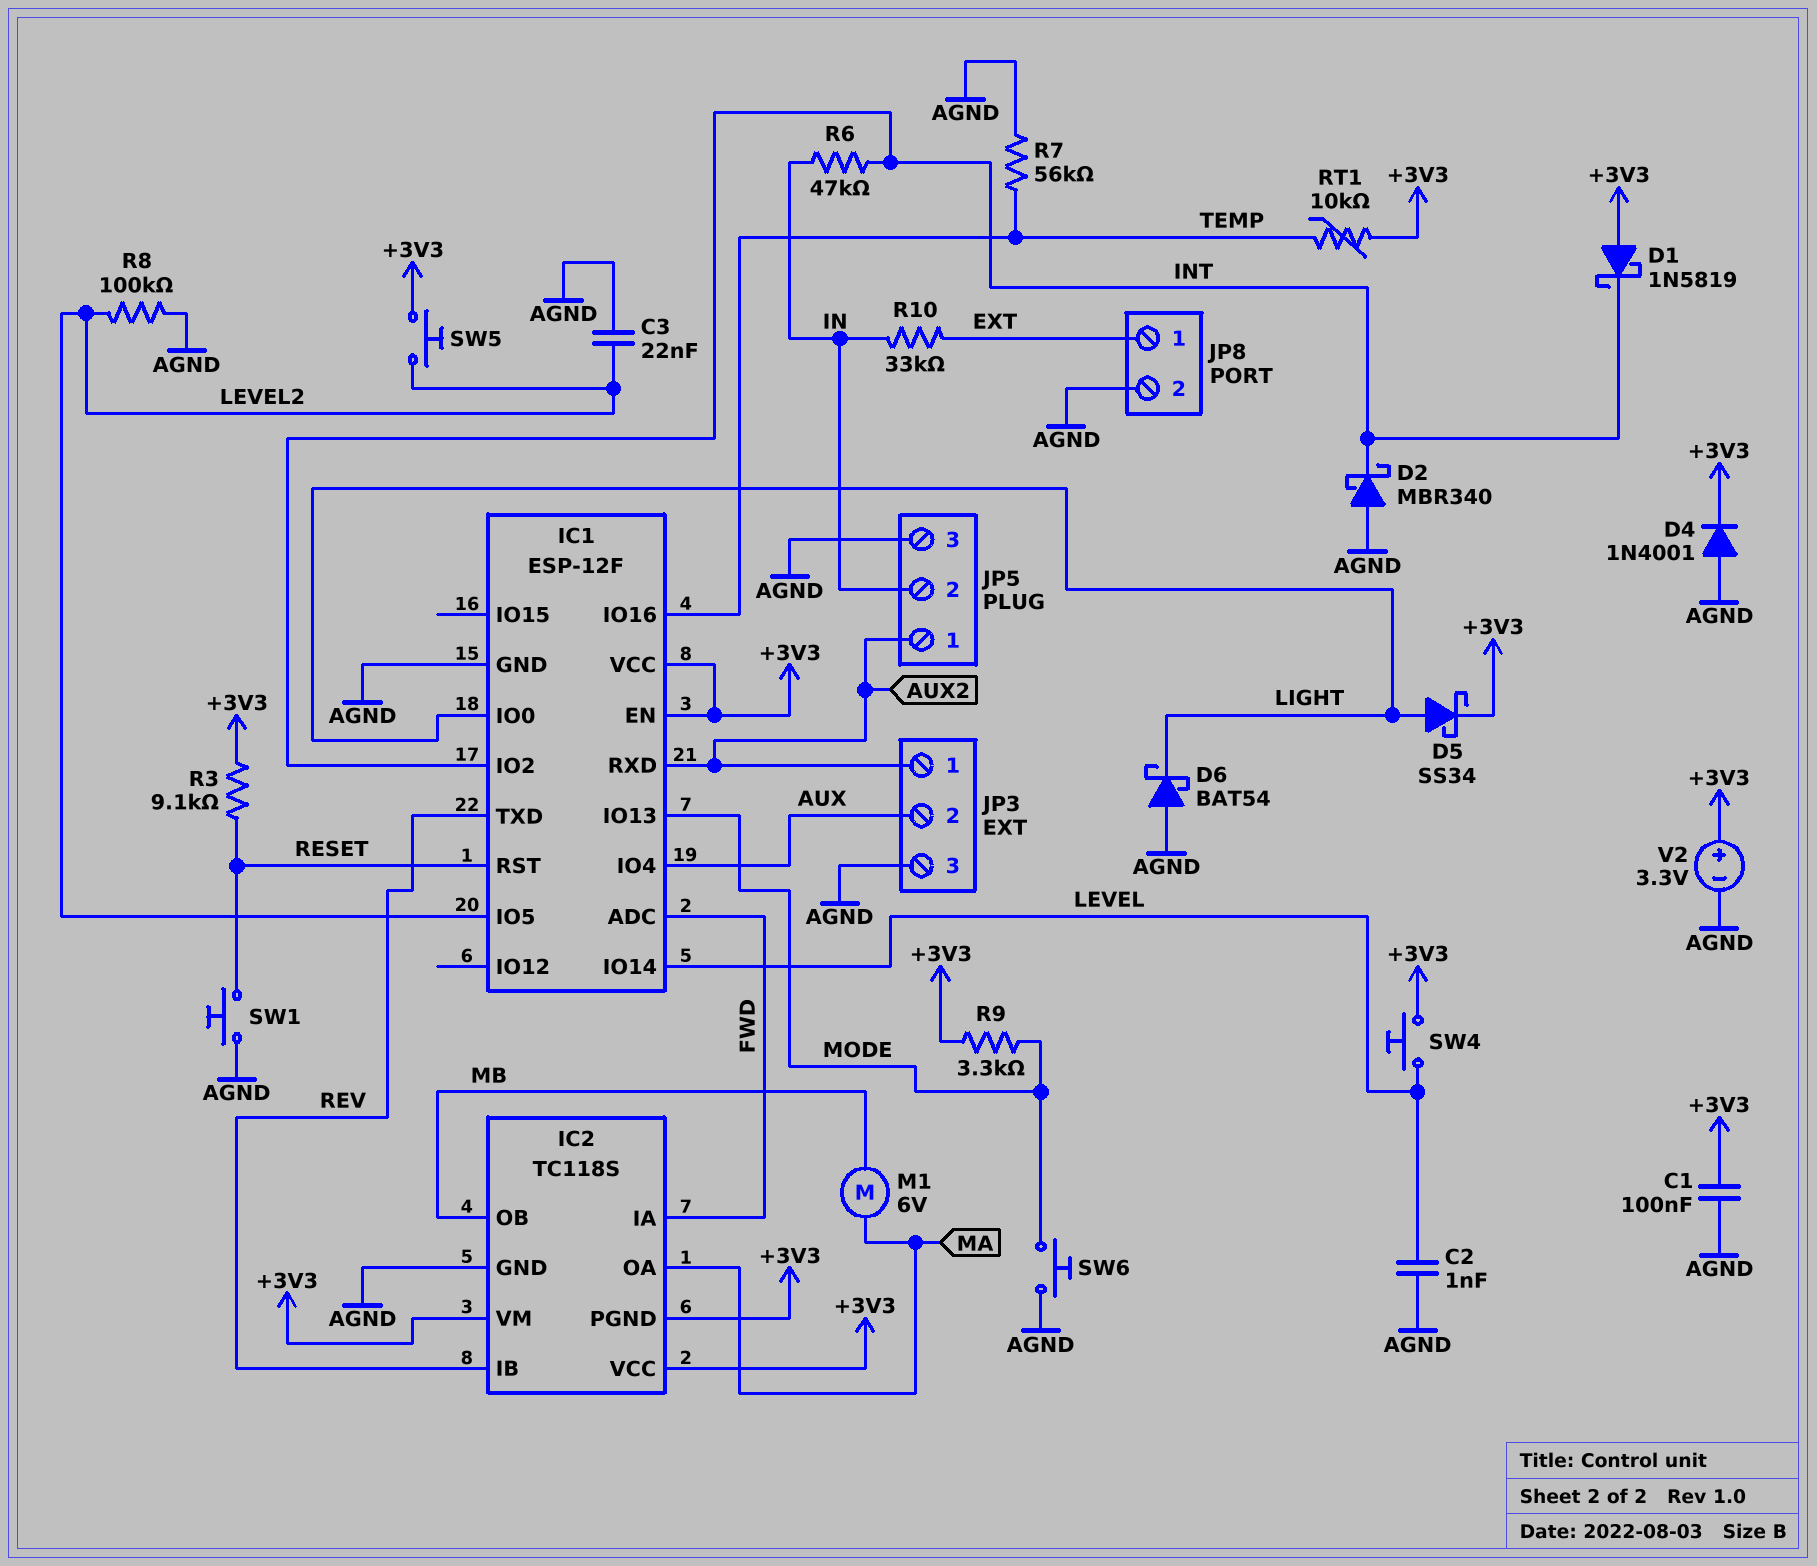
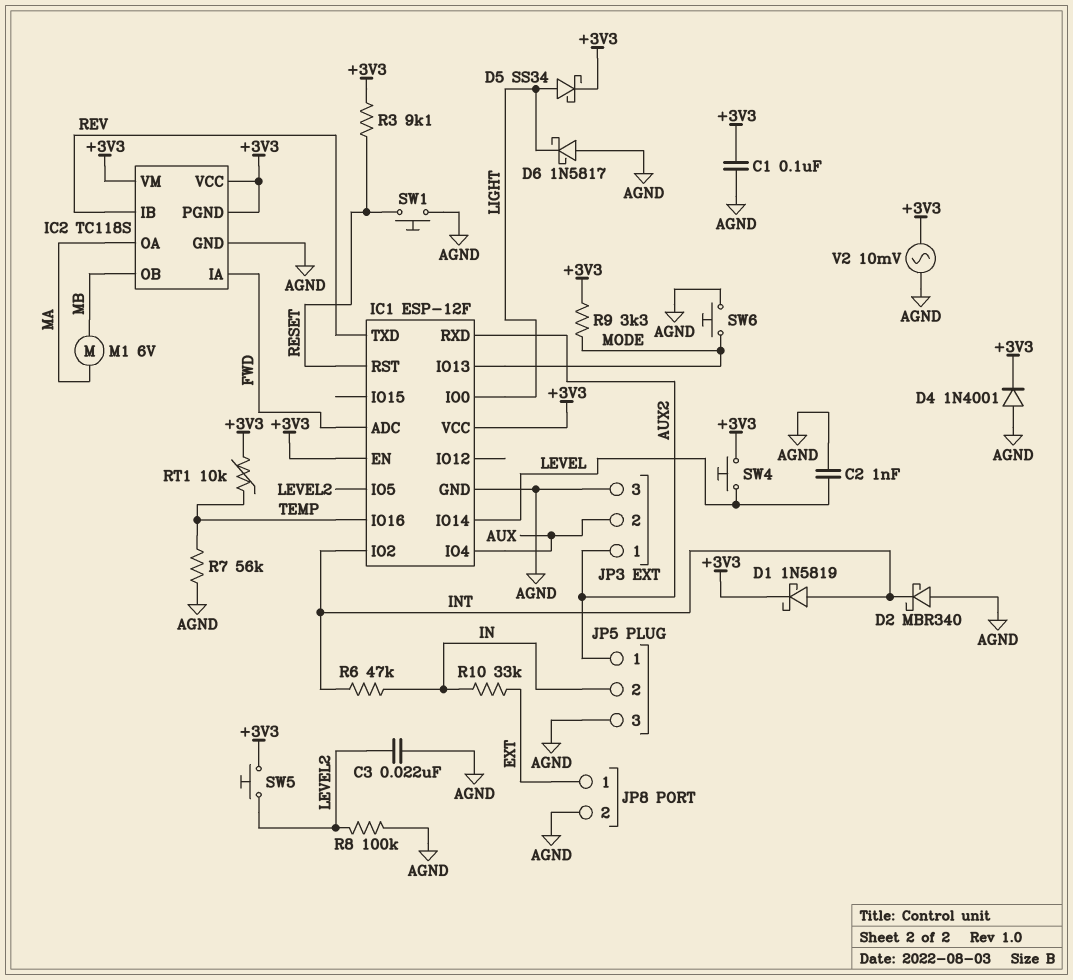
D1: schottky 1N5819 (A +3V3, K INT) -> schottky 1N5819 (A INT, K +3V3)
D6: schottky BAT54 (A AGND, K LIGHT) -> schottky 1N5817 (A AGND, K LIGHT)
V2: 3.3V (plus +3V3, minus AGND) -> AC 10mV (+3V3, AGND)

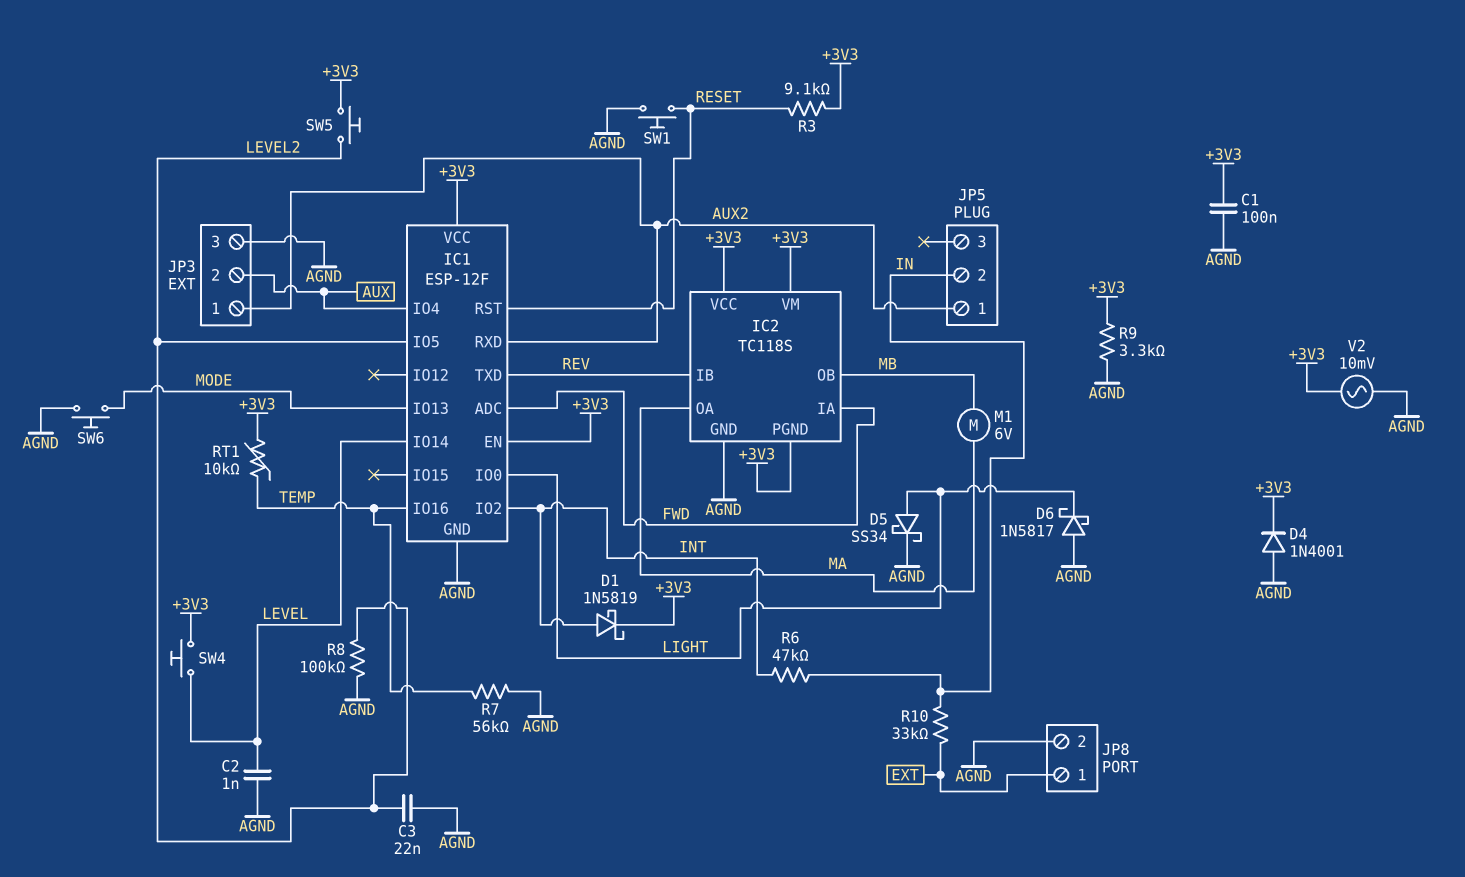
D2: schottky MBR340 (A AGND, K INT) -> none
D5: schottky SS34 (A LIGHT, K +3V3) -> schottky SS34 (A LIGHT, K AGND)
JP5 pin 3: AGND -> none
R9: 3.3k (+3V3, MODE) -> 3.3k (+3V3, AGND)

